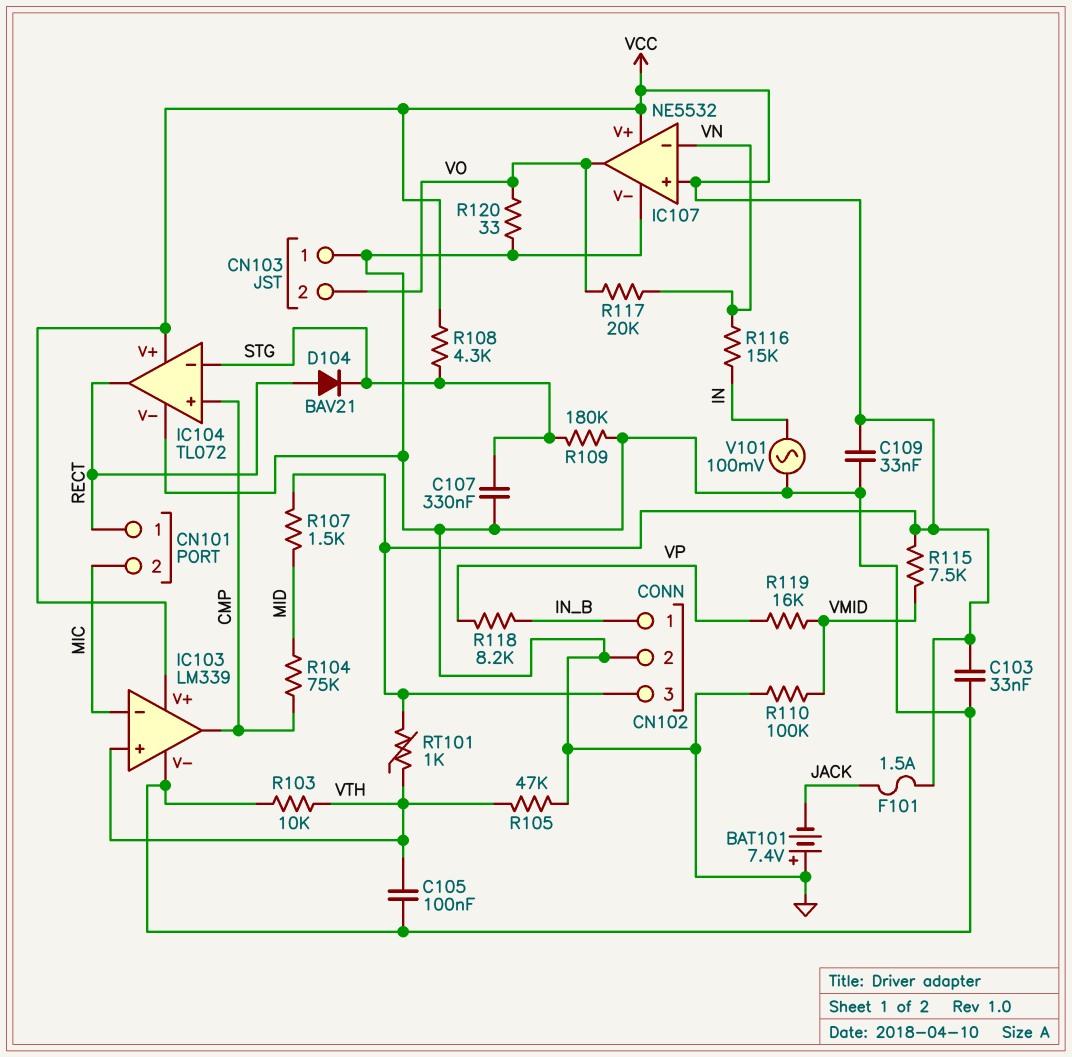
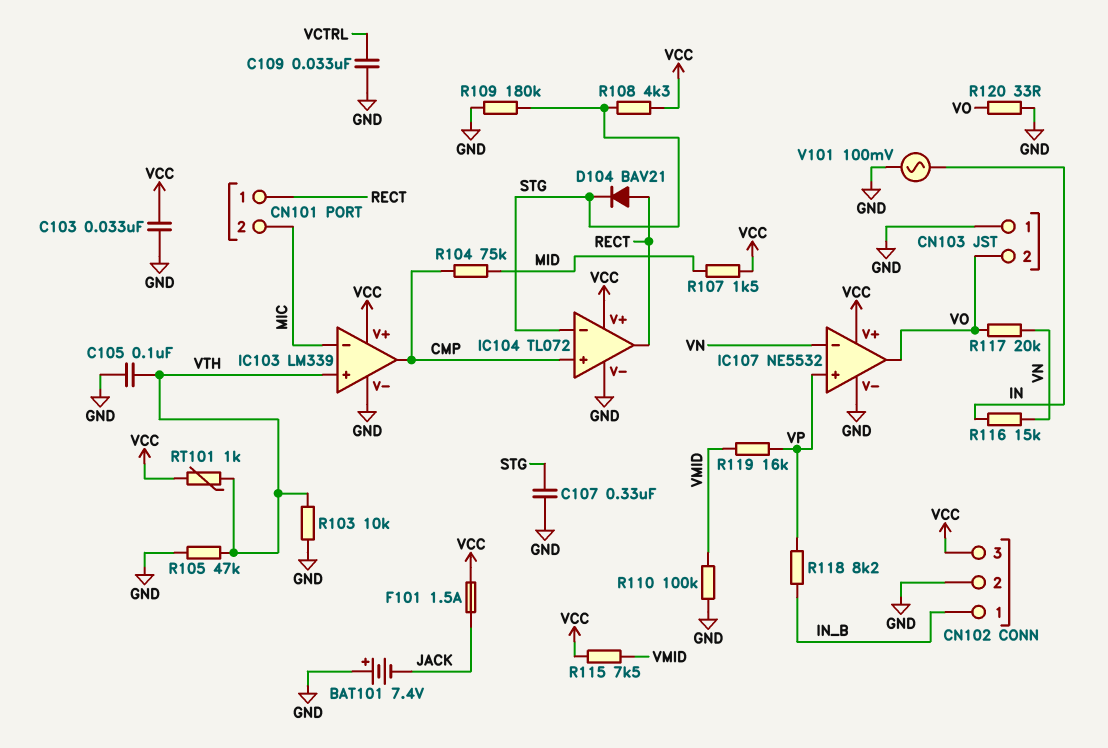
C109: 33nF (GND, VCC) -> 33nF (GND, VCTRL)
IC107 pin in+: VCC -> VP

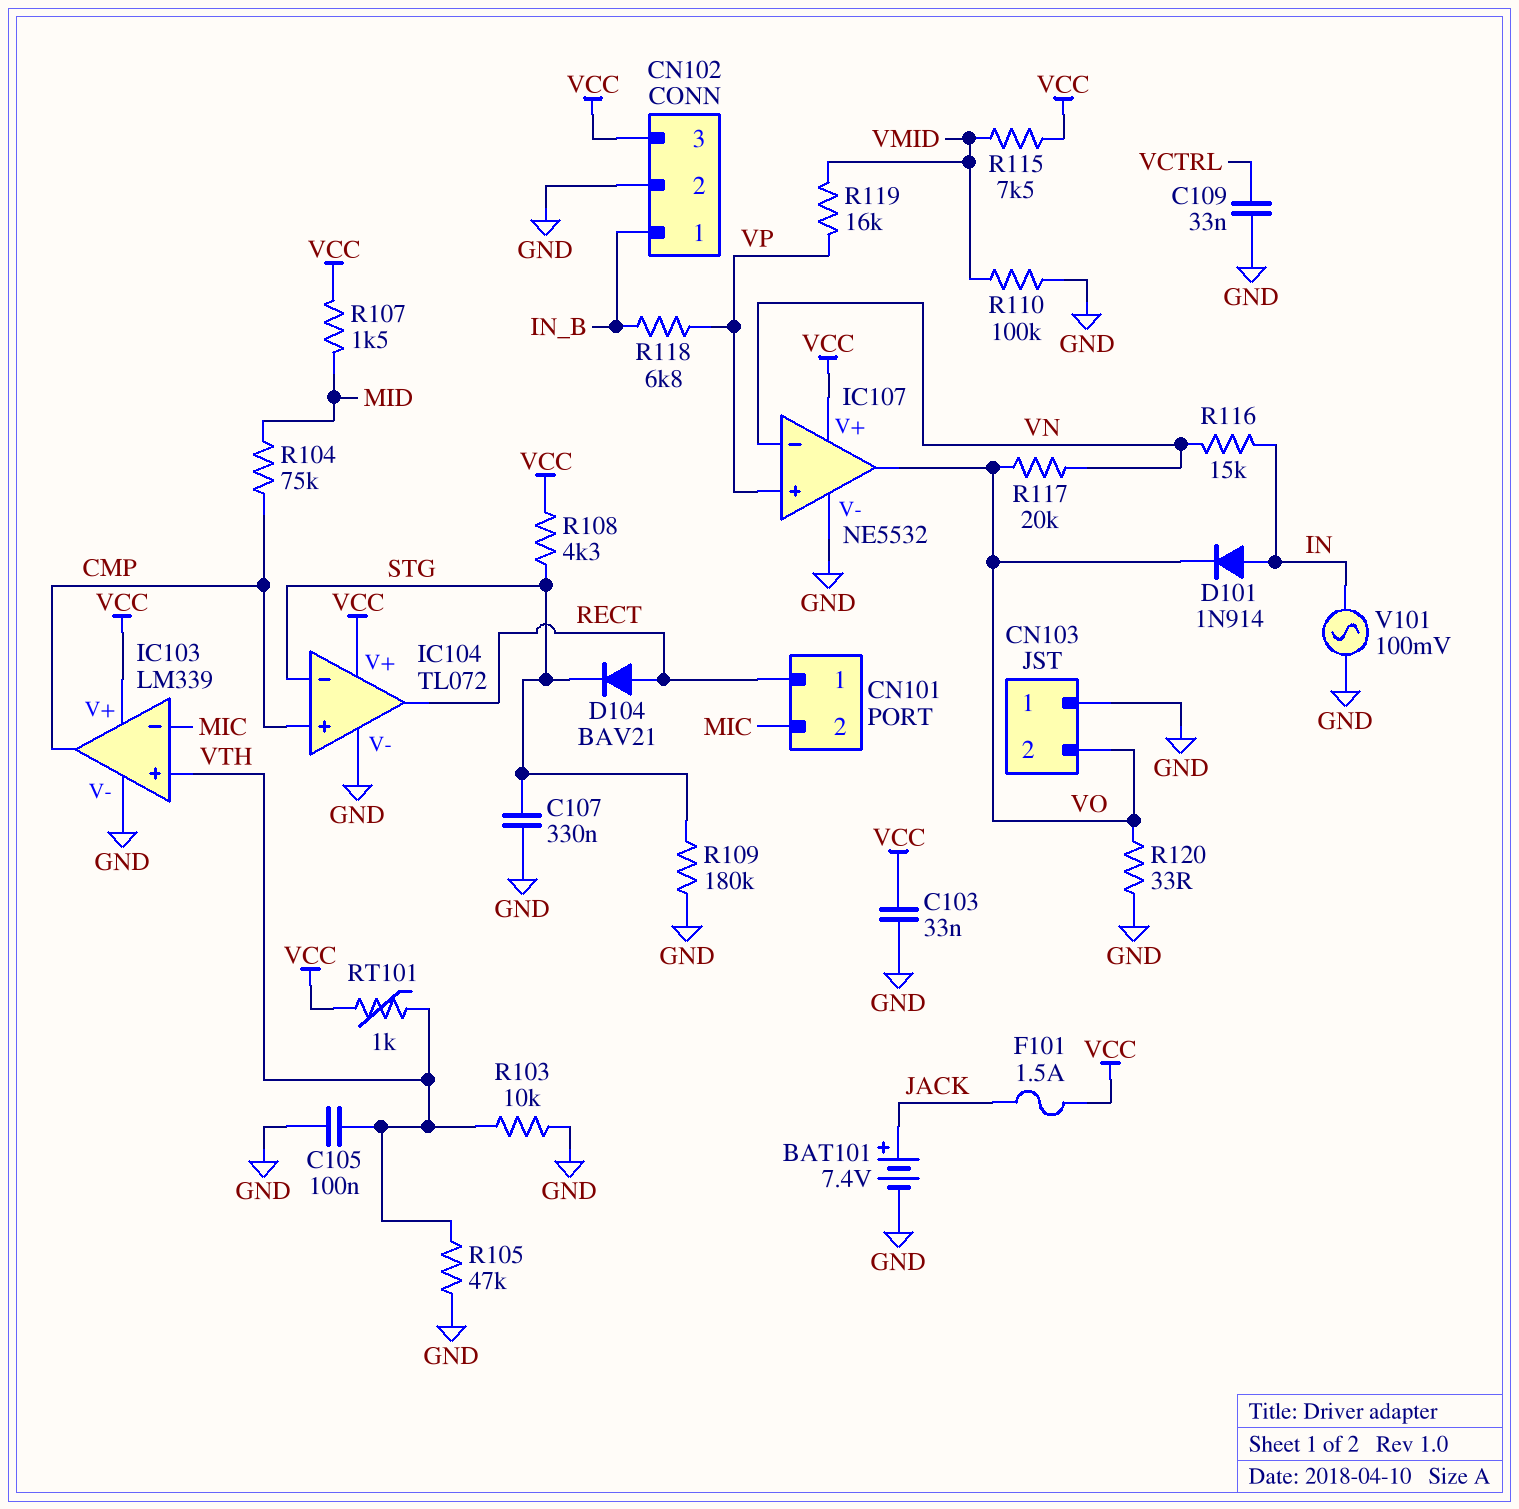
BAT101: 7.4V (plus GND, minus JACK) -> 7.4V (plus JACK, minus GND)
D101: none -> diode 1N914 (A IN, K VO)
R118: 8.2k (IN_B, VP) -> 6.8k (IN_B, VP)

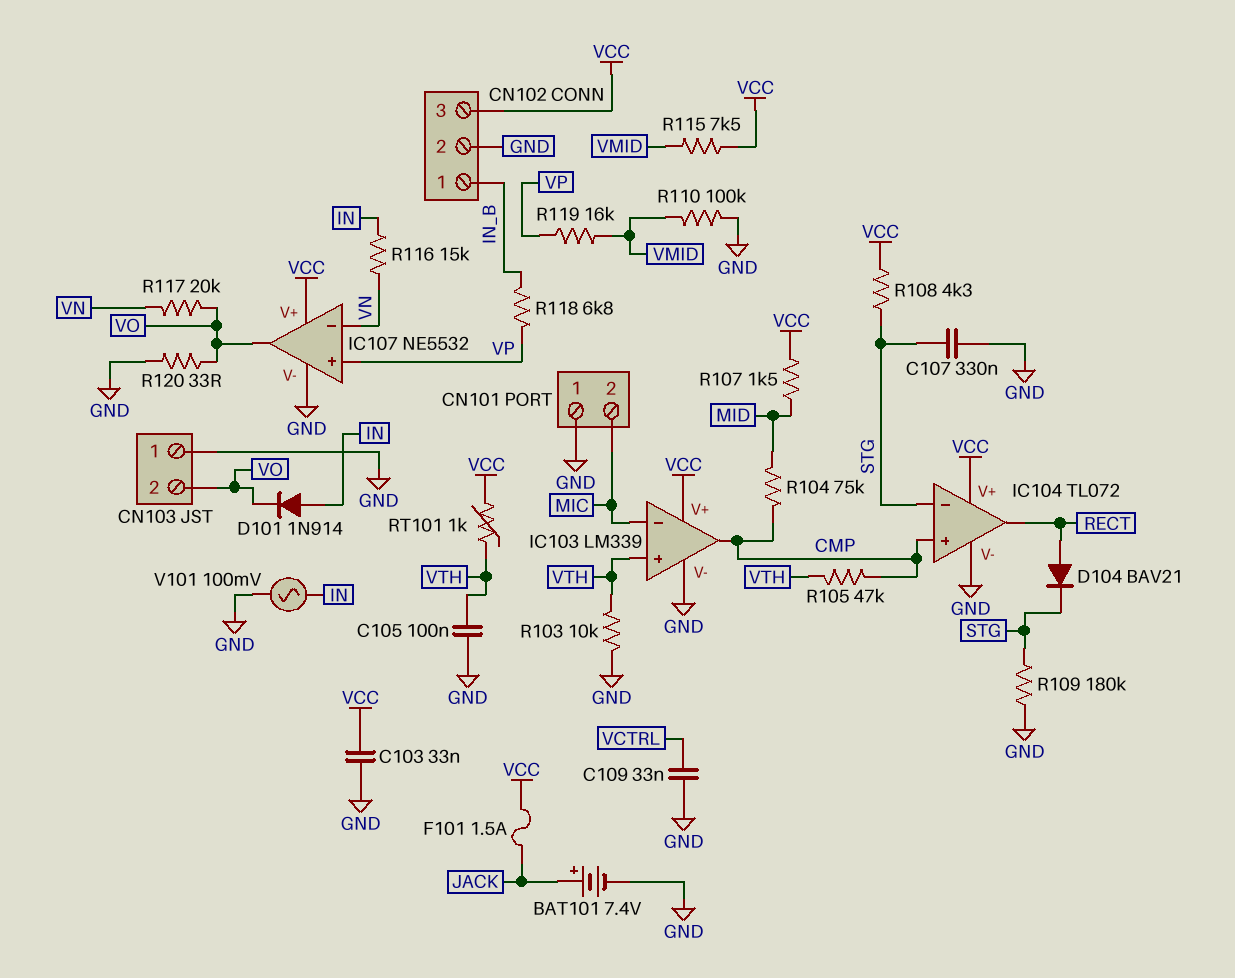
CN101 pin 1: RECT -> GND
R105: 47k (GND, VTH) -> 47k (CMP, VTH)

